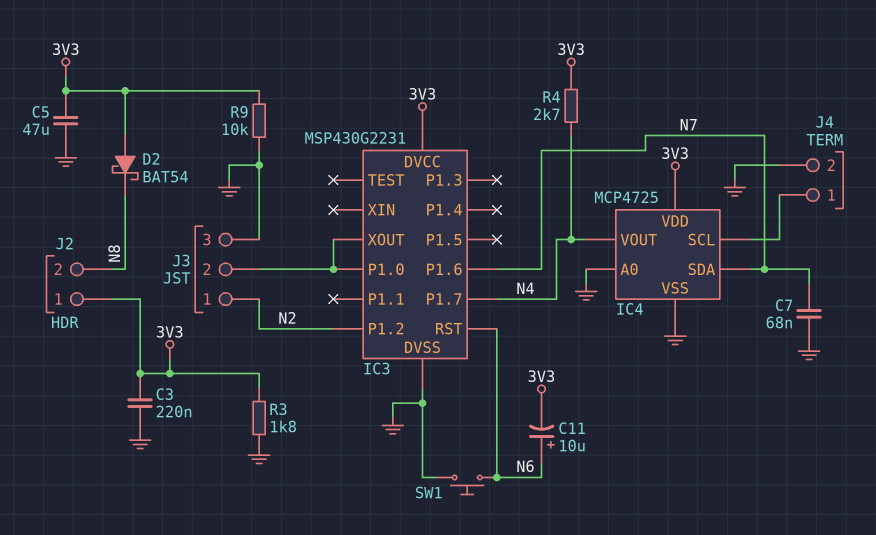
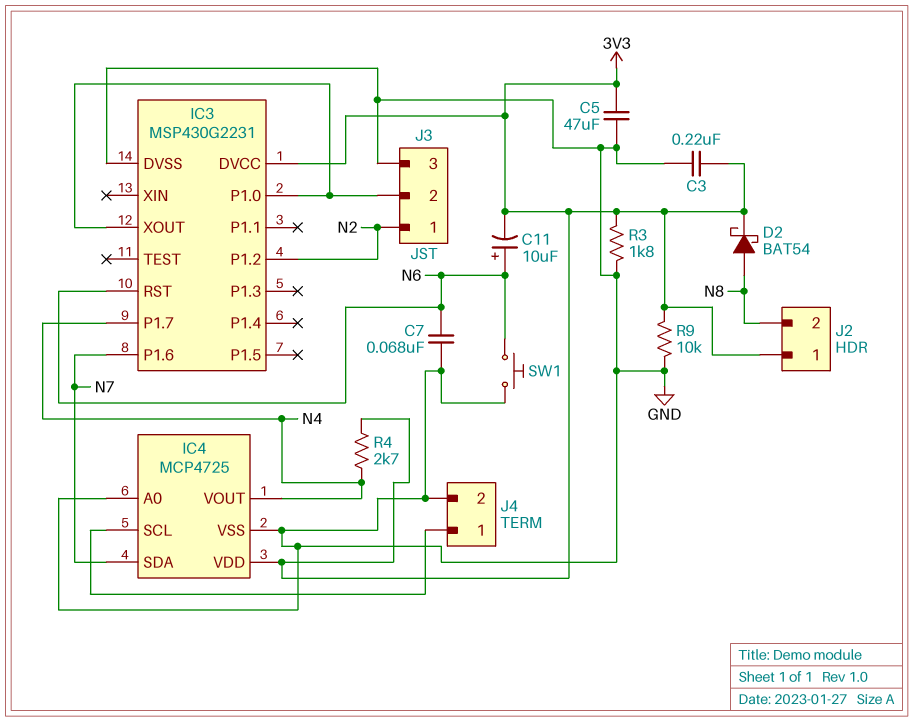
C7: 68nF (GND, N7) -> 68nF (GND, N6)
D2: schottky BAT54 (A 3V3, K N8) -> schottky BAT54 (A N8, K 3V3)

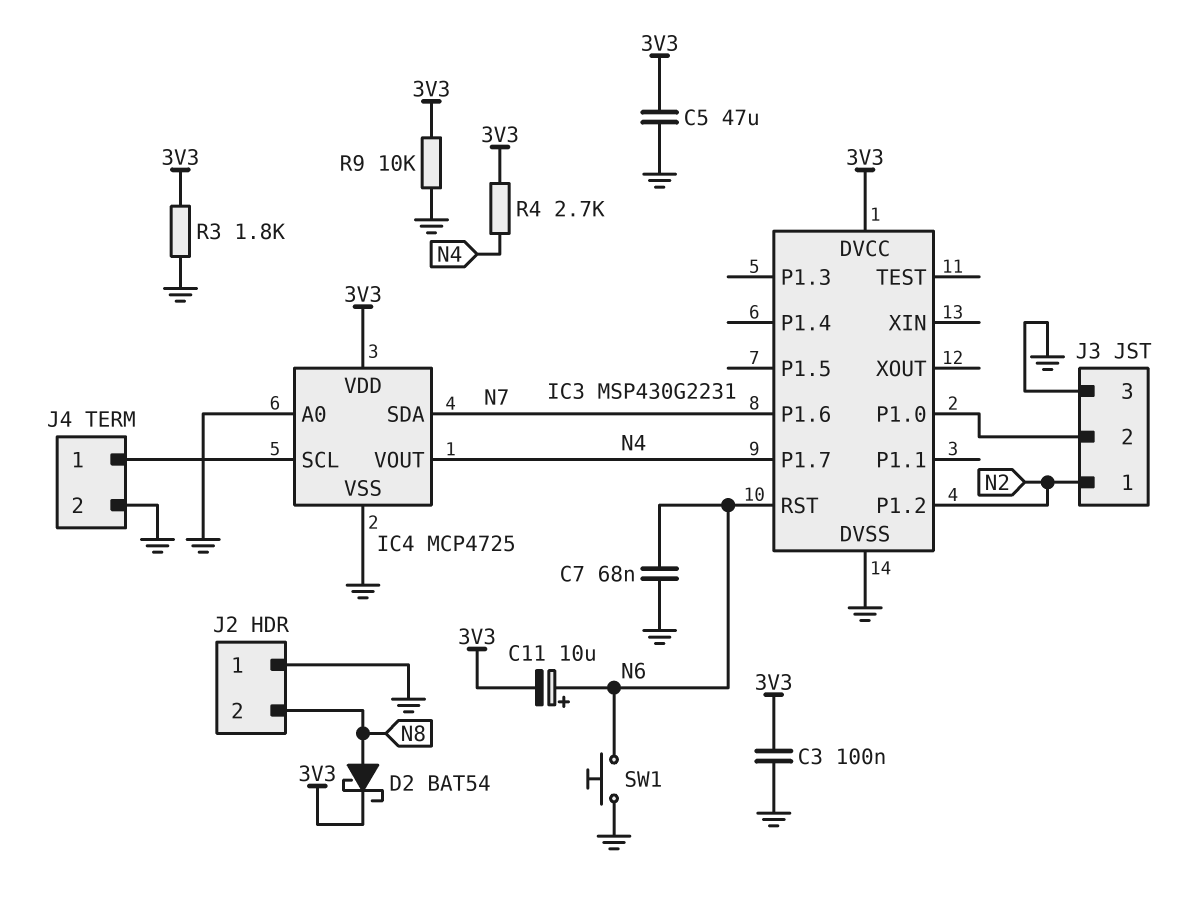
C3: 220nF (3V3, GND) -> 100nF (3V3, GND)
IC3 pin XOUT: IC3/P1.0 -> none
J2 pin 1: 3V3 -> GND

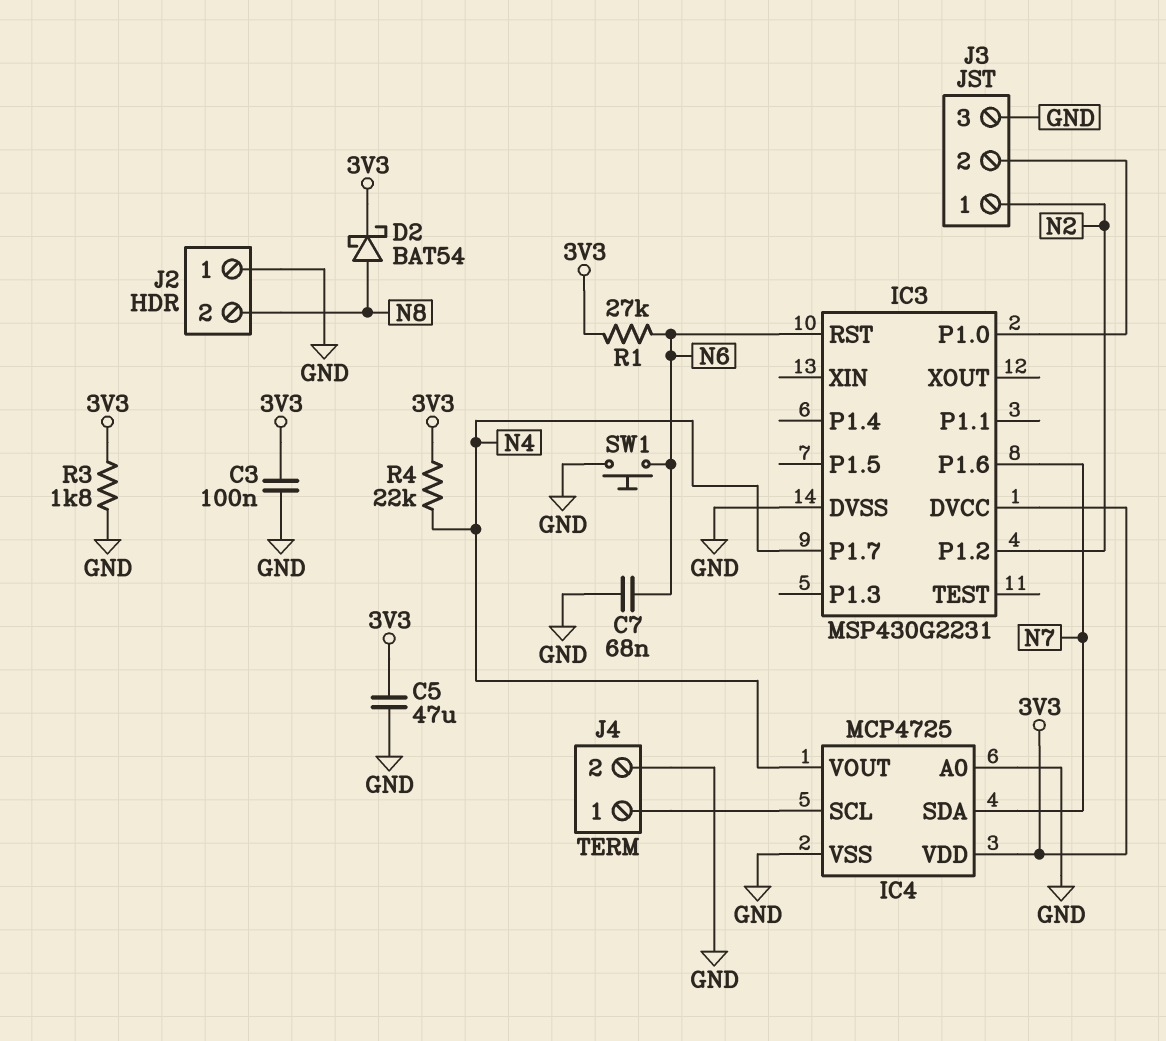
C11: 10uF (plus N6, minus 3V3) -> none
R1: none -> 27k (3V3, N6)
R4: 2.7k (3V3, N4) -> 22k (3V3, N4)
R9: 10k (3V3, GND) -> none

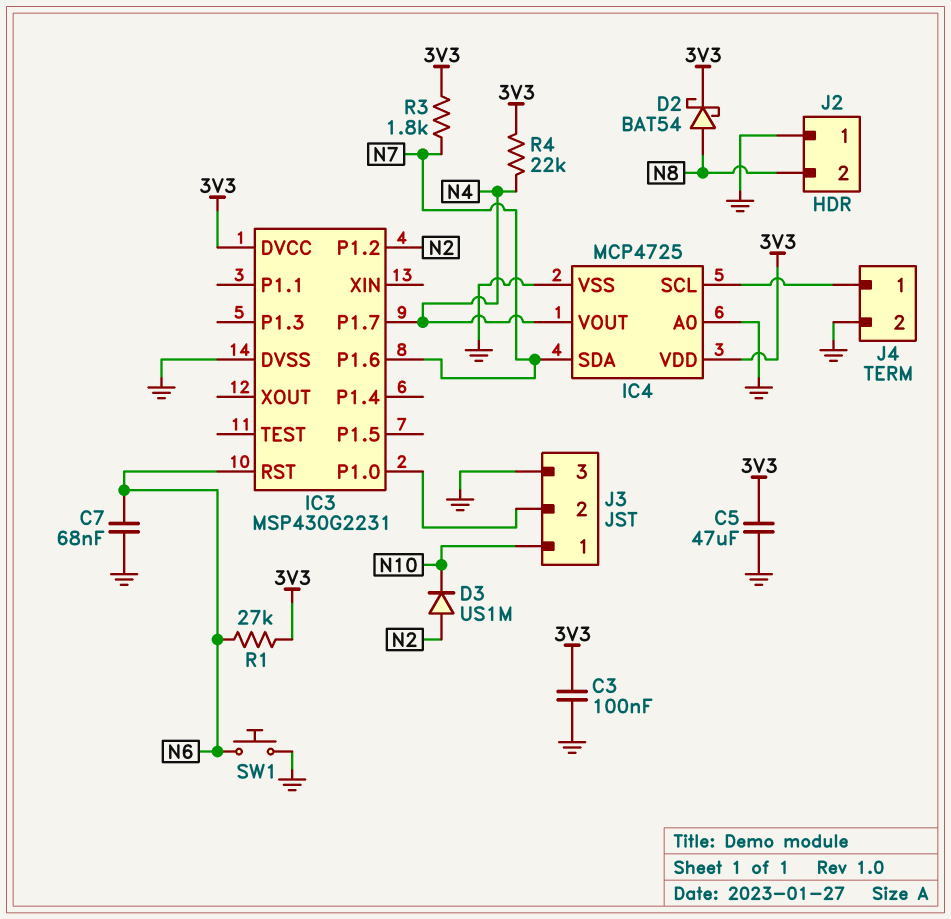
D3: none -> diode US1M (A N2, K N10)
J3 pin 1: N2 -> N10
R3: 1.8k (3V3, GND) -> 1.8k (3V3, N7)

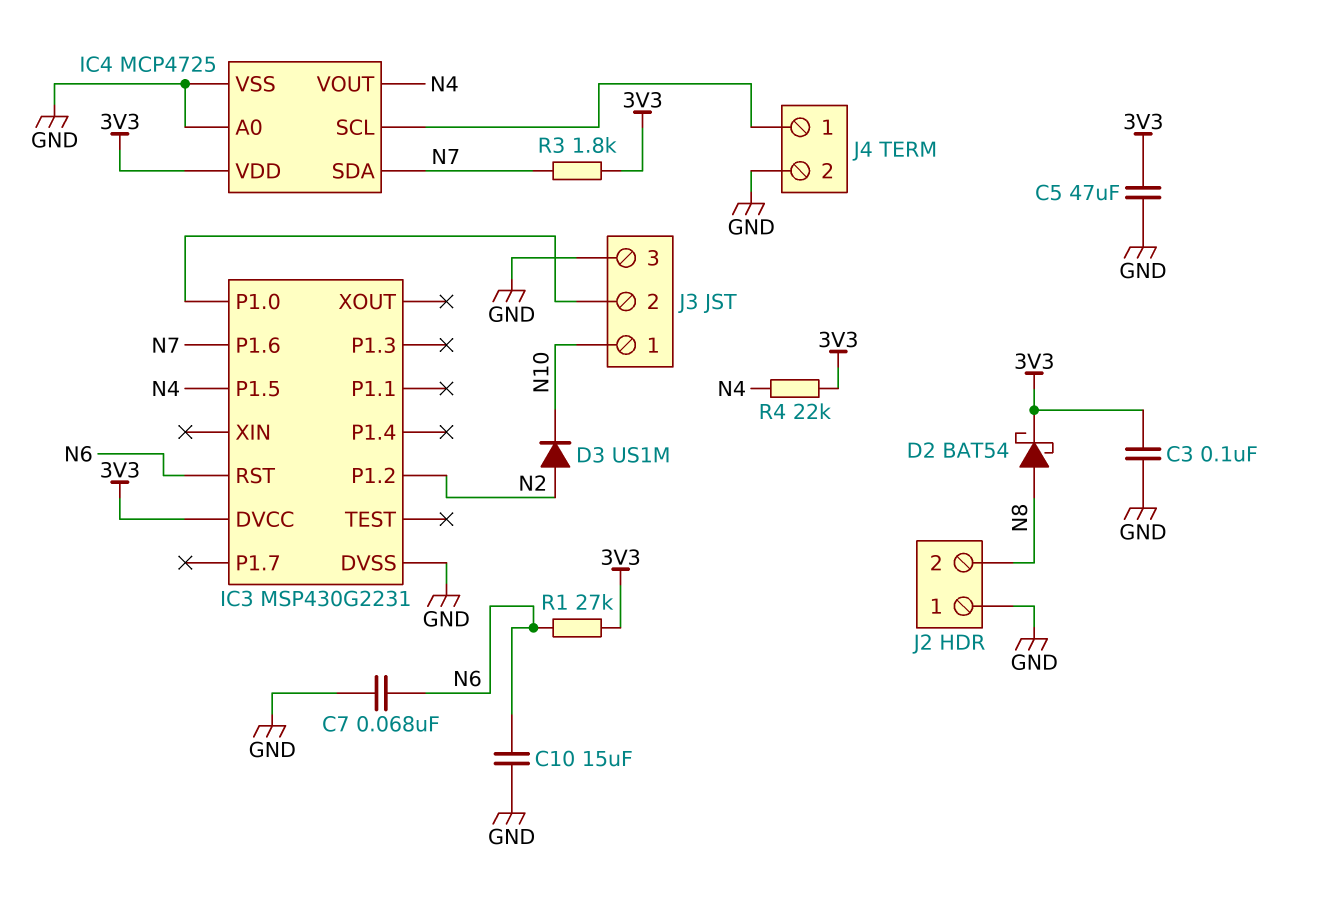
C10: none -> 15uF (GND, N6)
IC3 pin P1.5: none -> N4
IC3 pin P1.7: N4 -> none
SW1: button (GND, N6) -> none

